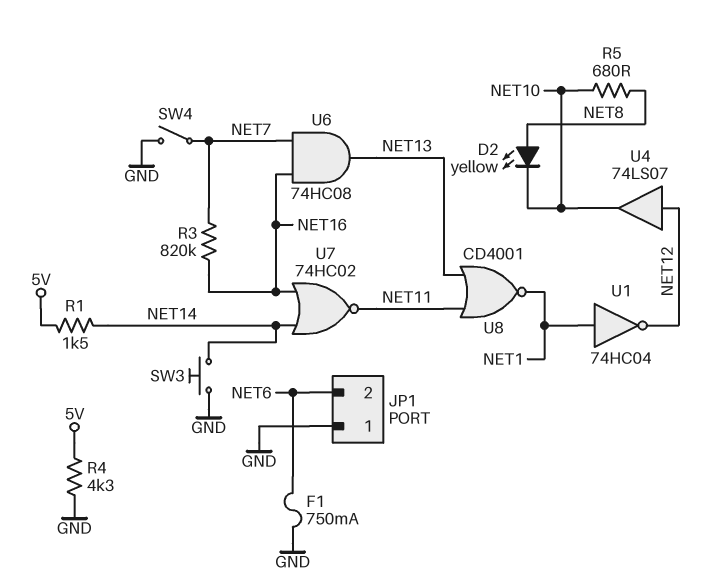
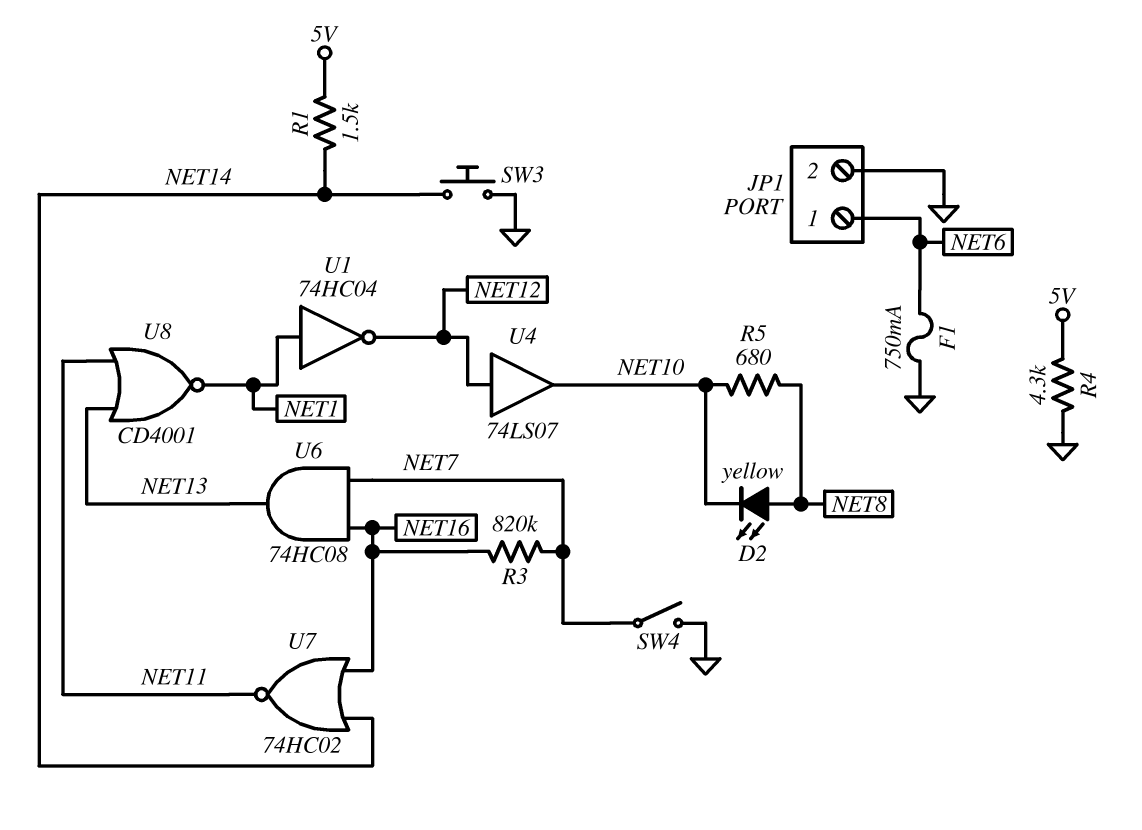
JP1 pin 1: GND -> NET6
JP1 pin 2: NET6 -> GND

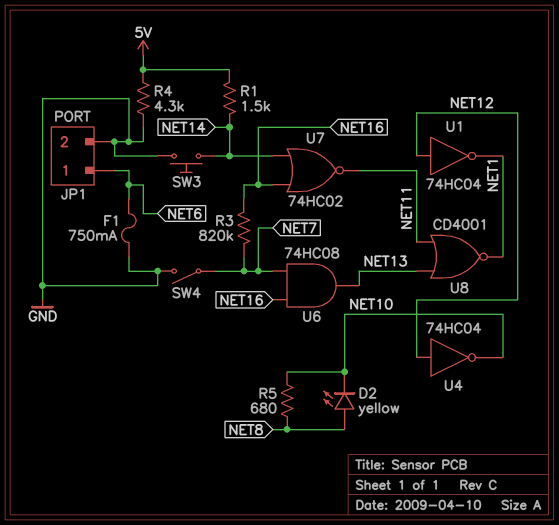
U1: NOT 74HC04 (in NET1, out NET12) -> NOT 74HC04 (in NET12, out NET1)
U4: buffer 74LS07 (in NET12, out NET10) -> NOT 74HC04 (in NET12, out NET10)

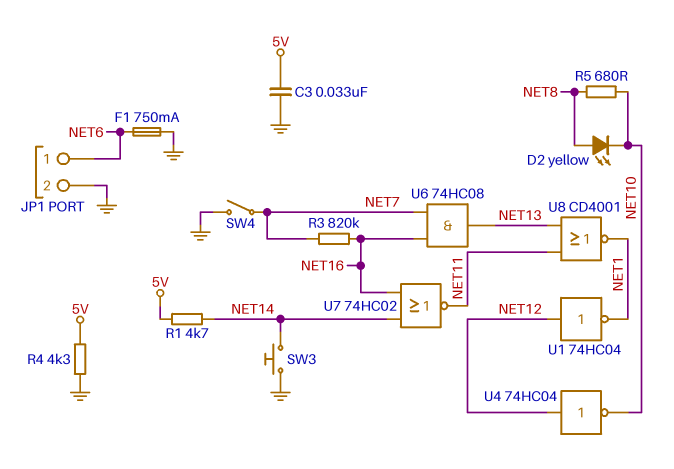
C3: none -> 33nF (5V, GND)
R1: 1.5k (5V, NET14) -> 4.7k (5V, NET14)

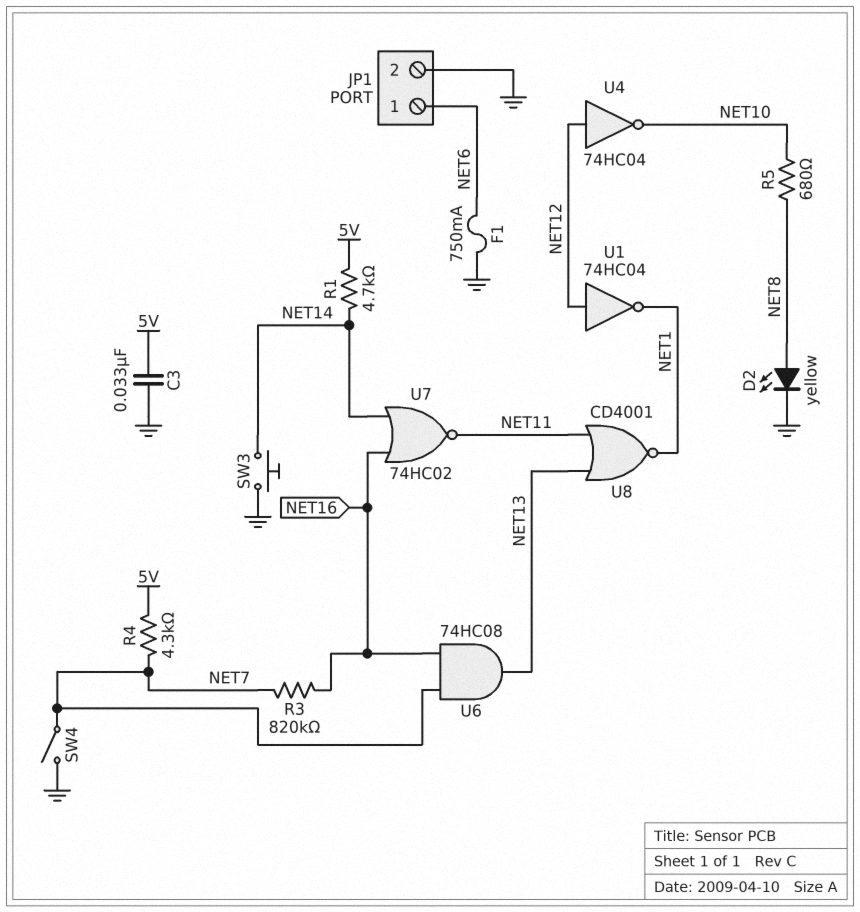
D2: LED yellow (A NET8, K NET10) -> LED yellow (A NET8, K GND)
R4: 4.3k (5V, GND) -> 4.3k (5V, NET7)

